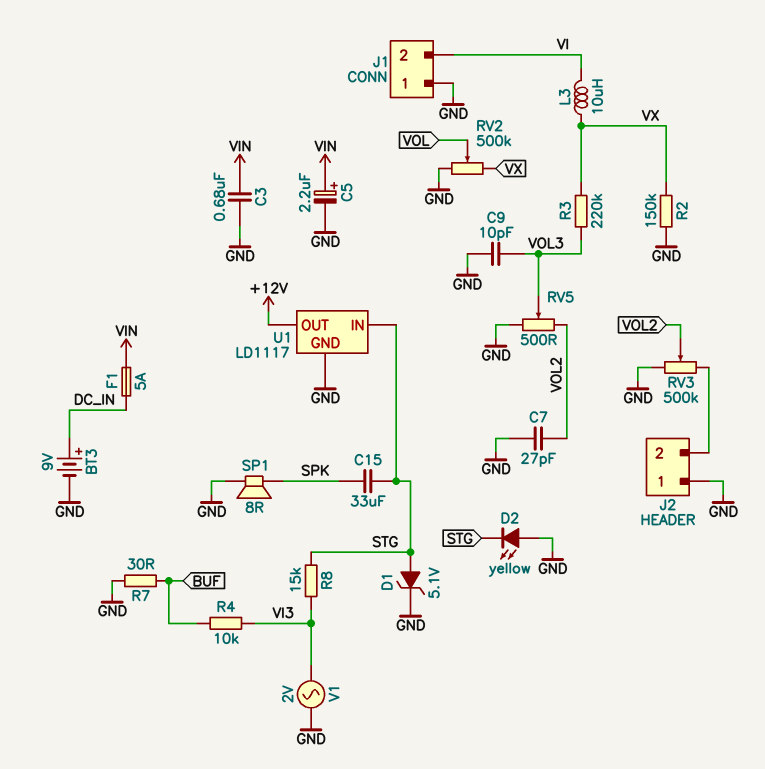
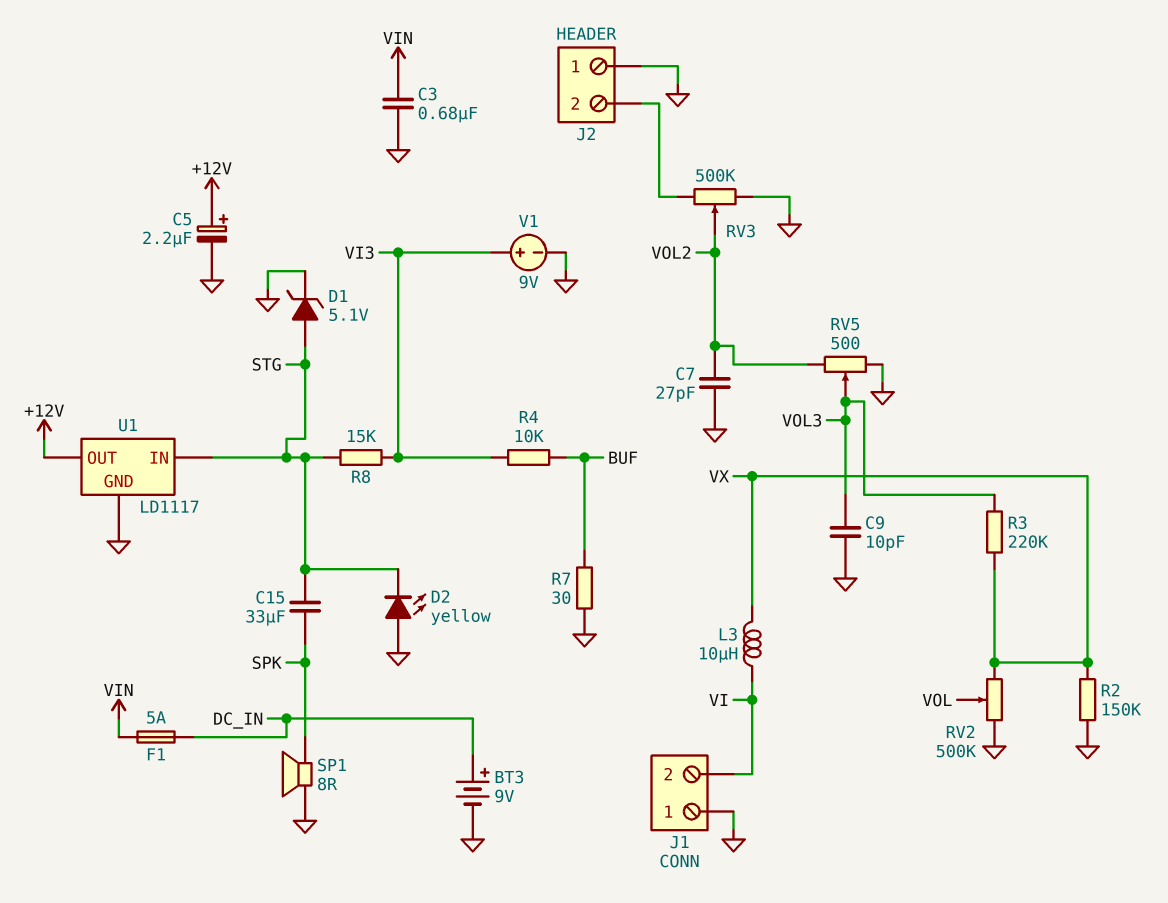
C5: 2.2uF (plus VIN, minus GND) -> 2.2uF (plus +12V, minus GND)
V1: AC 2V (GND, VI3) -> 9V (plus VI3, minus GND)

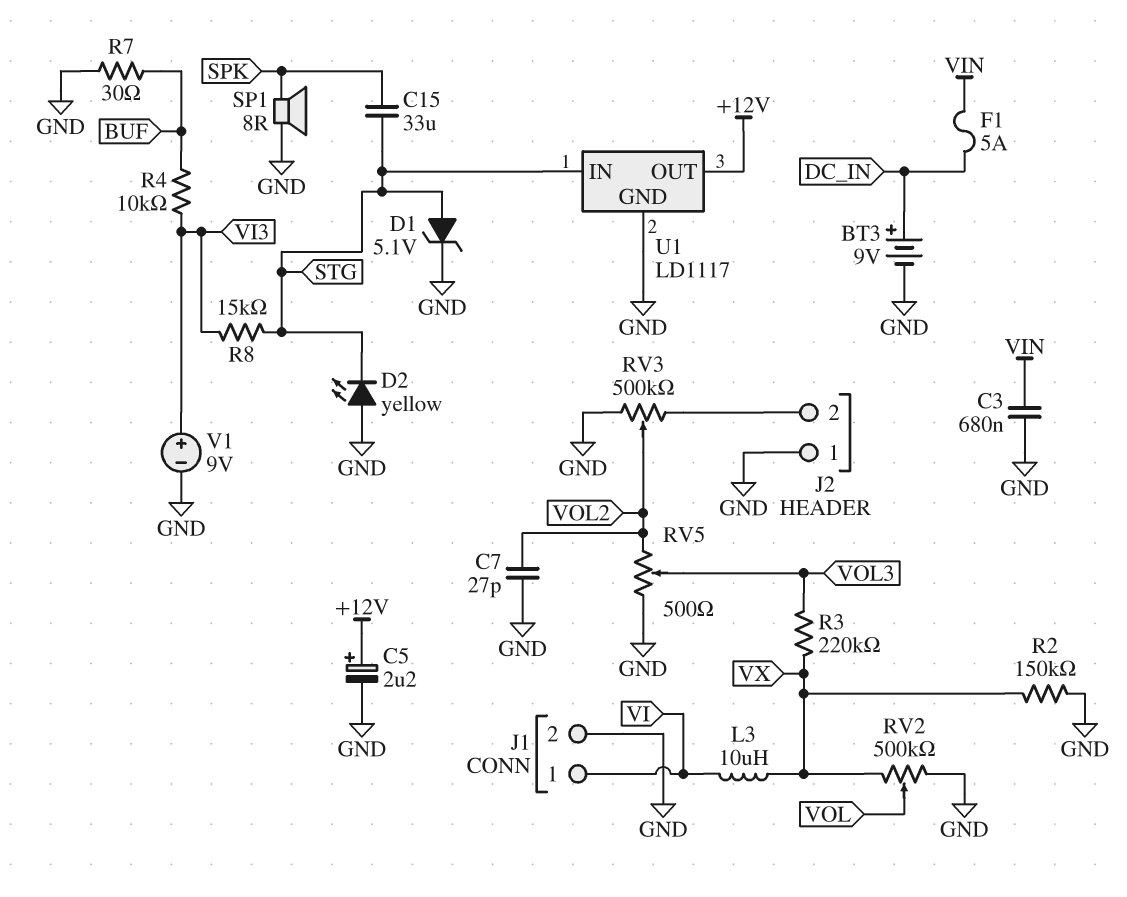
C9: 10pF (GND, VOL3) -> none
J1 pin 1: GND -> VI
J1 pin 2: VI -> GND

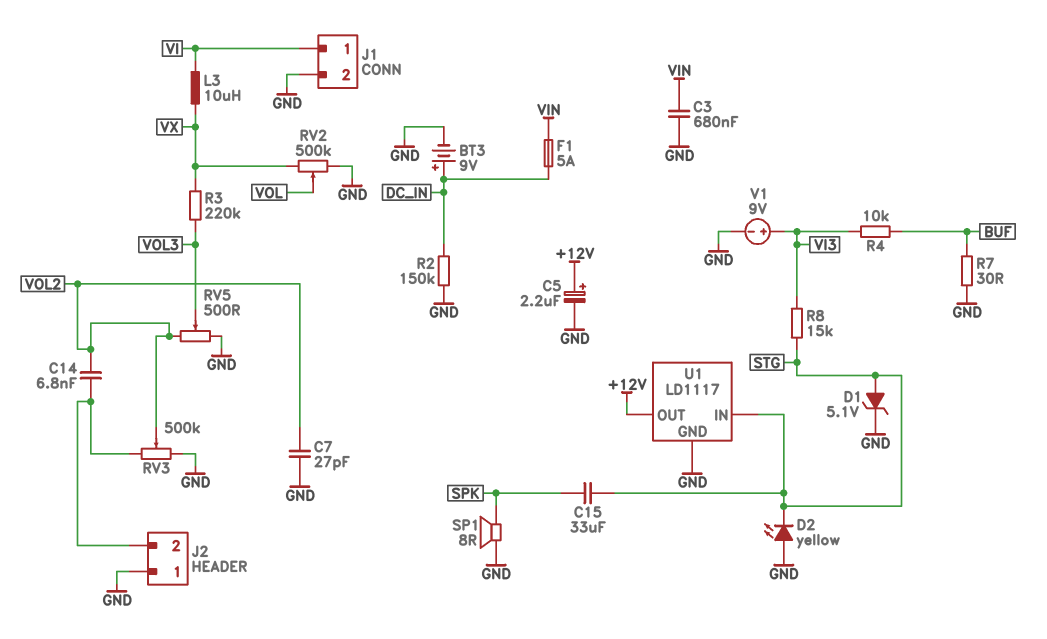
C14: none -> 6.8nF (J2/2, VOL2)
R2: 150k (GND, VX) -> 150k (DC_IN, GND)

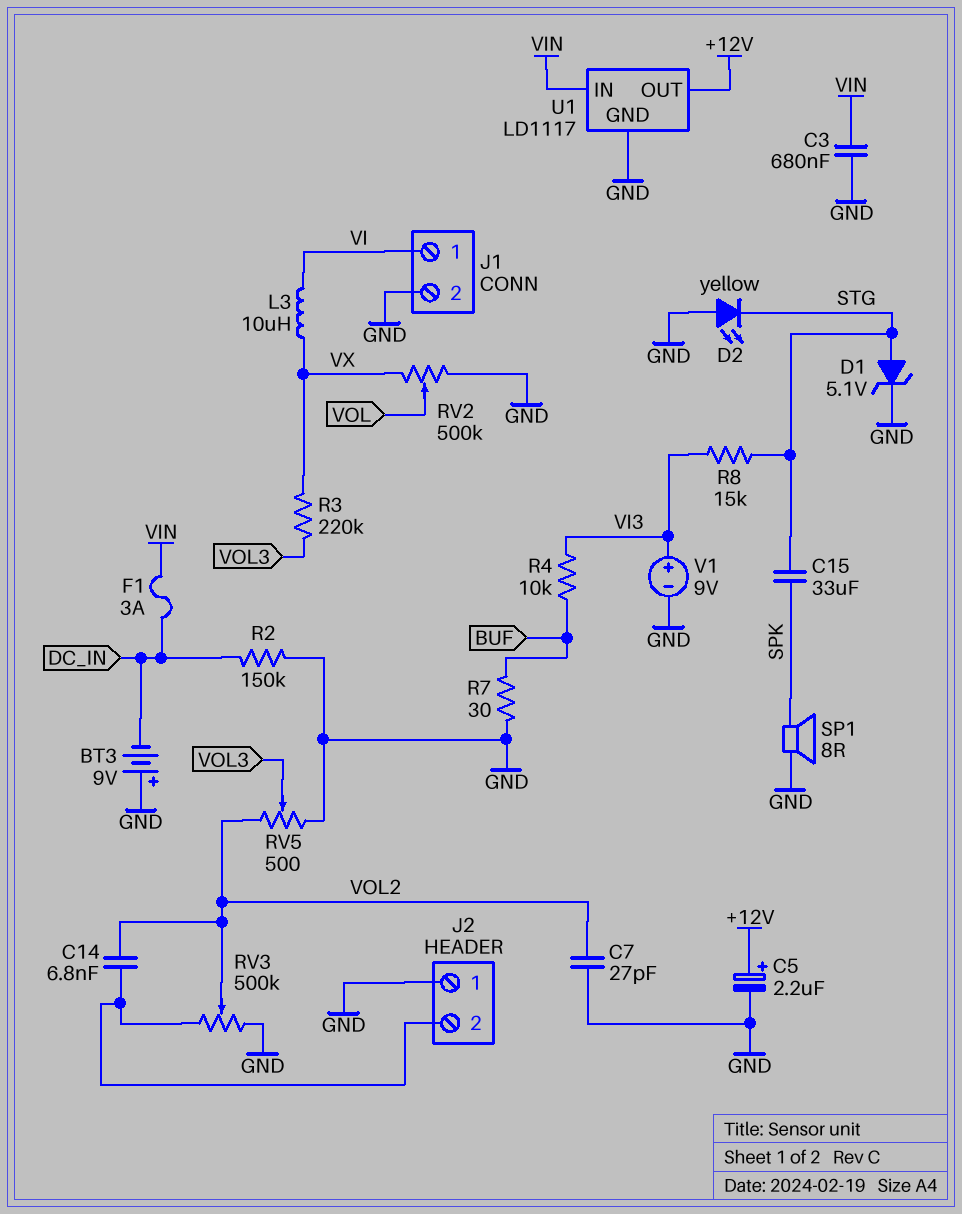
BT3: 9V (plus DC_IN, minus GND) -> 9V (plus GND, minus DC_IN)
F1: 5A (DC_IN, VIN) -> 3A (DC_IN, VIN)
U1 pin IN: STG -> VIN

